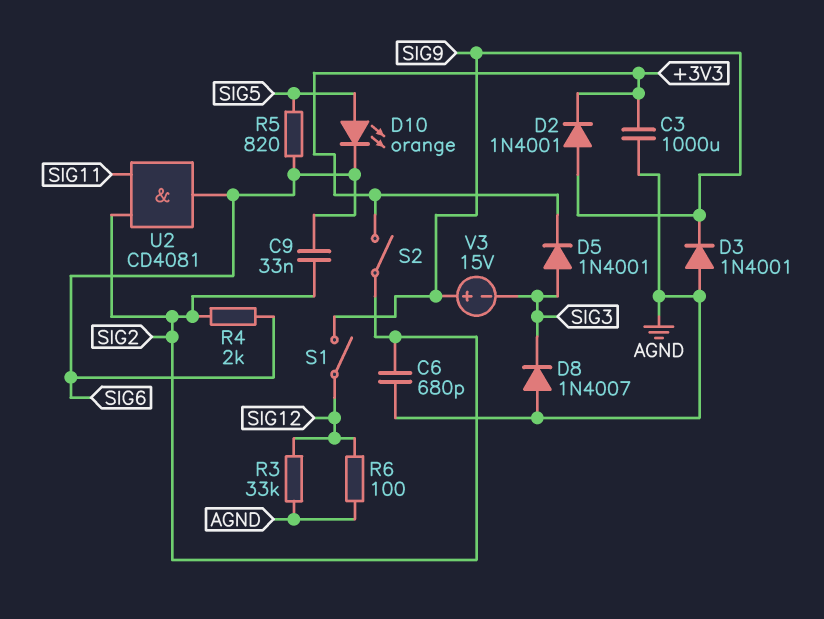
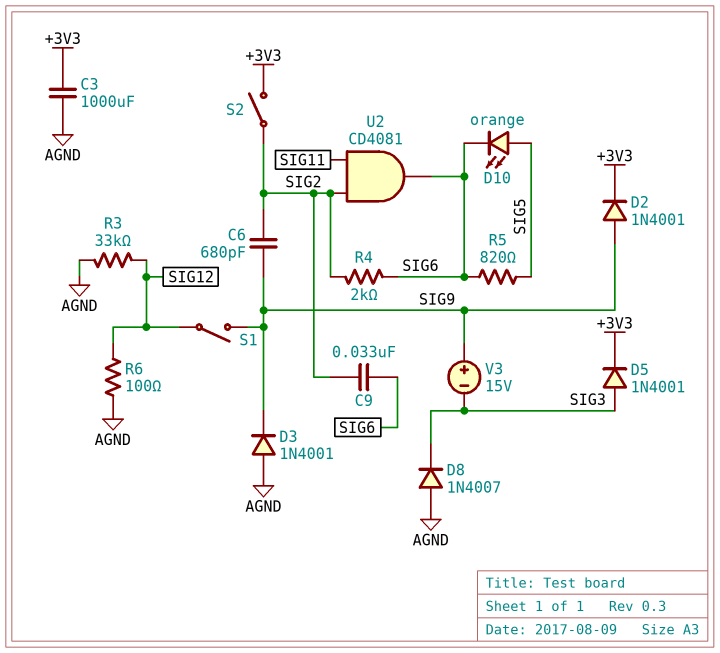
C6: 680pF (AGND, SIG2) -> 680pF (SIG2, SIG9)

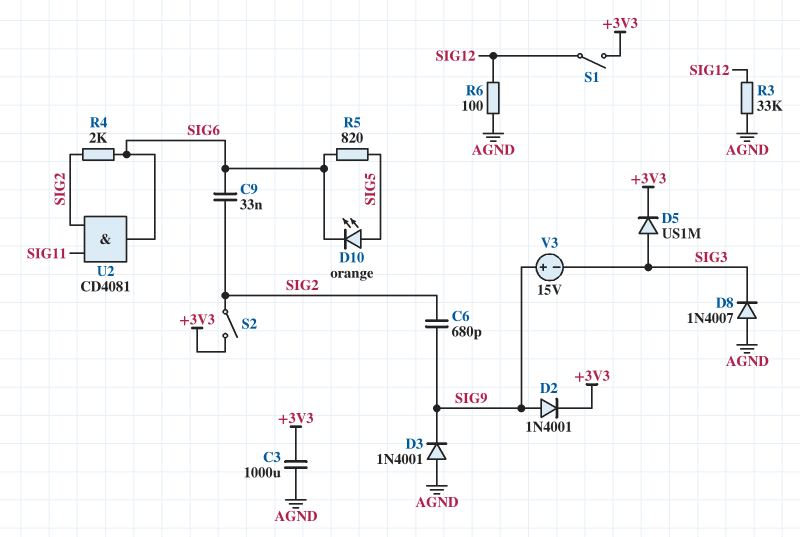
D5: diode 1N4001 (A SIG3, K +3V3) -> diode US1M (A SIG3, K +3V3)
S1: switch (SIG9, SIG12) -> switch (+3V3, SIG12)

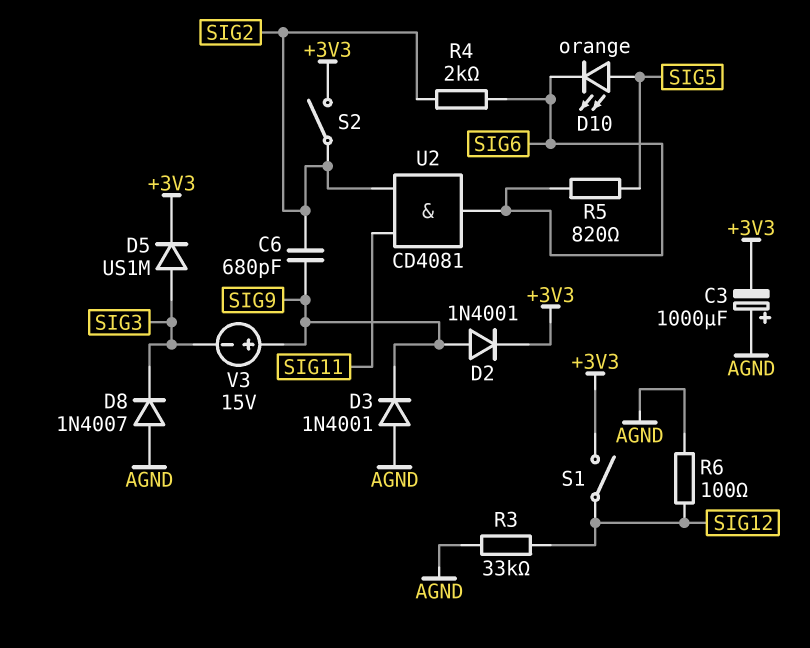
C3: 1000uF (+3V3, AGND) -> 1000uF (plus AGND, minus +3V3)
C9: 33nF (SIG2, SIG6) -> none

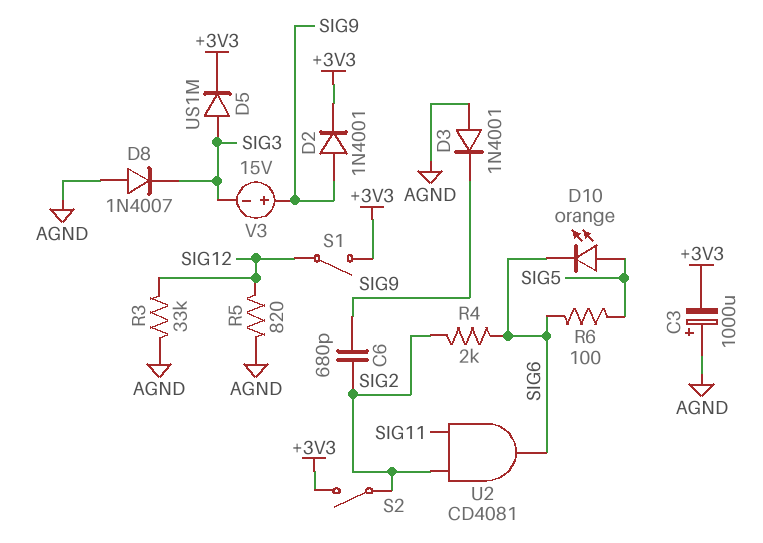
R5: 820 (SIG5, SIG6) -> 820 (AGND, SIG12)
R6: 100 (AGND, SIG12) -> 100 (SIG5, SIG6)

